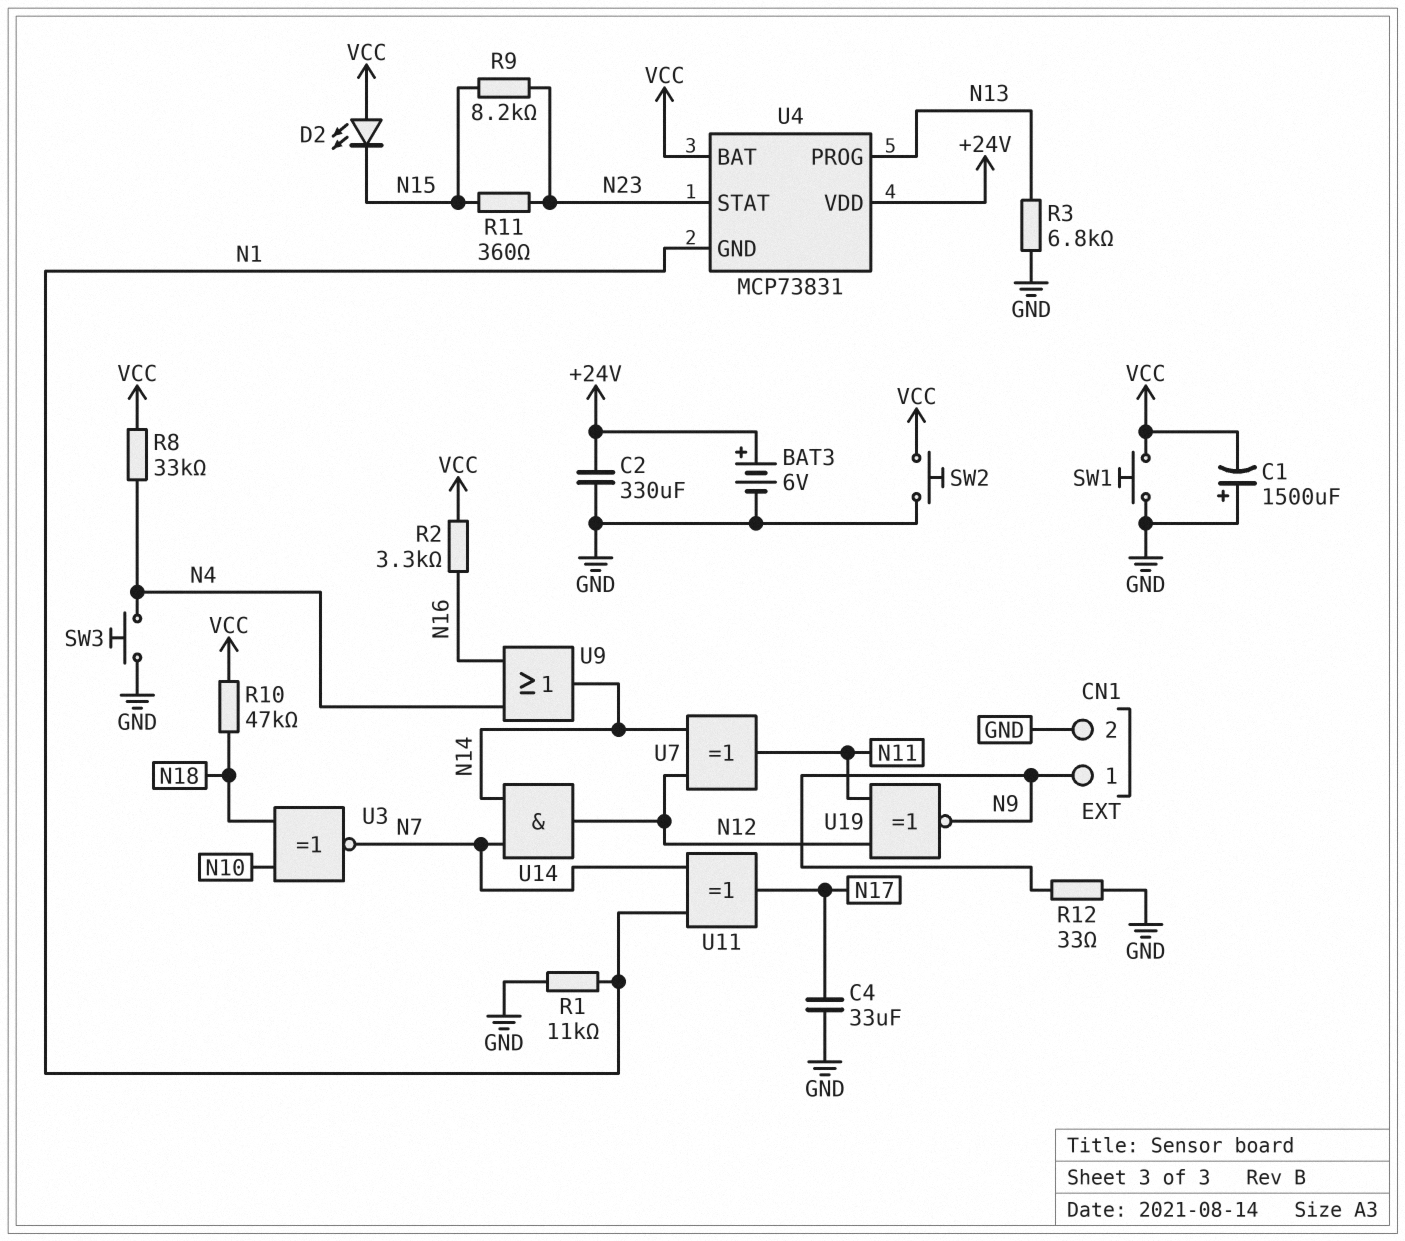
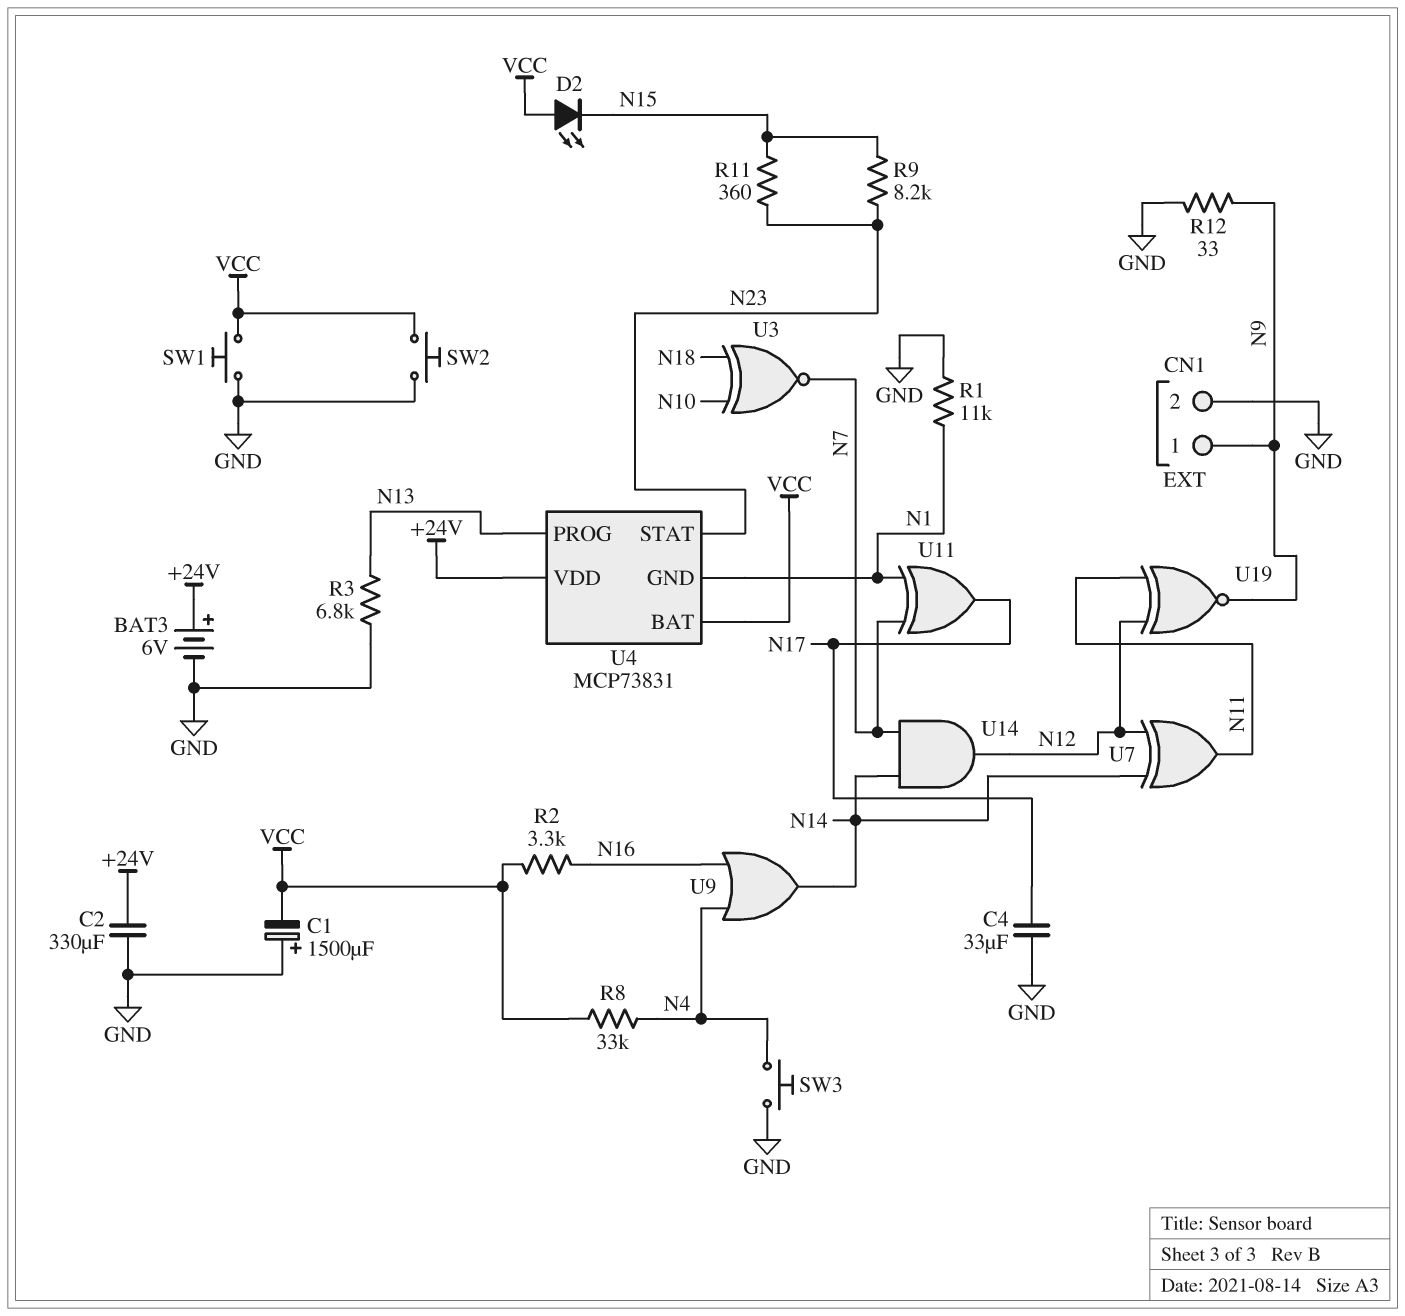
R10: 47k (N18, VCC) -> none

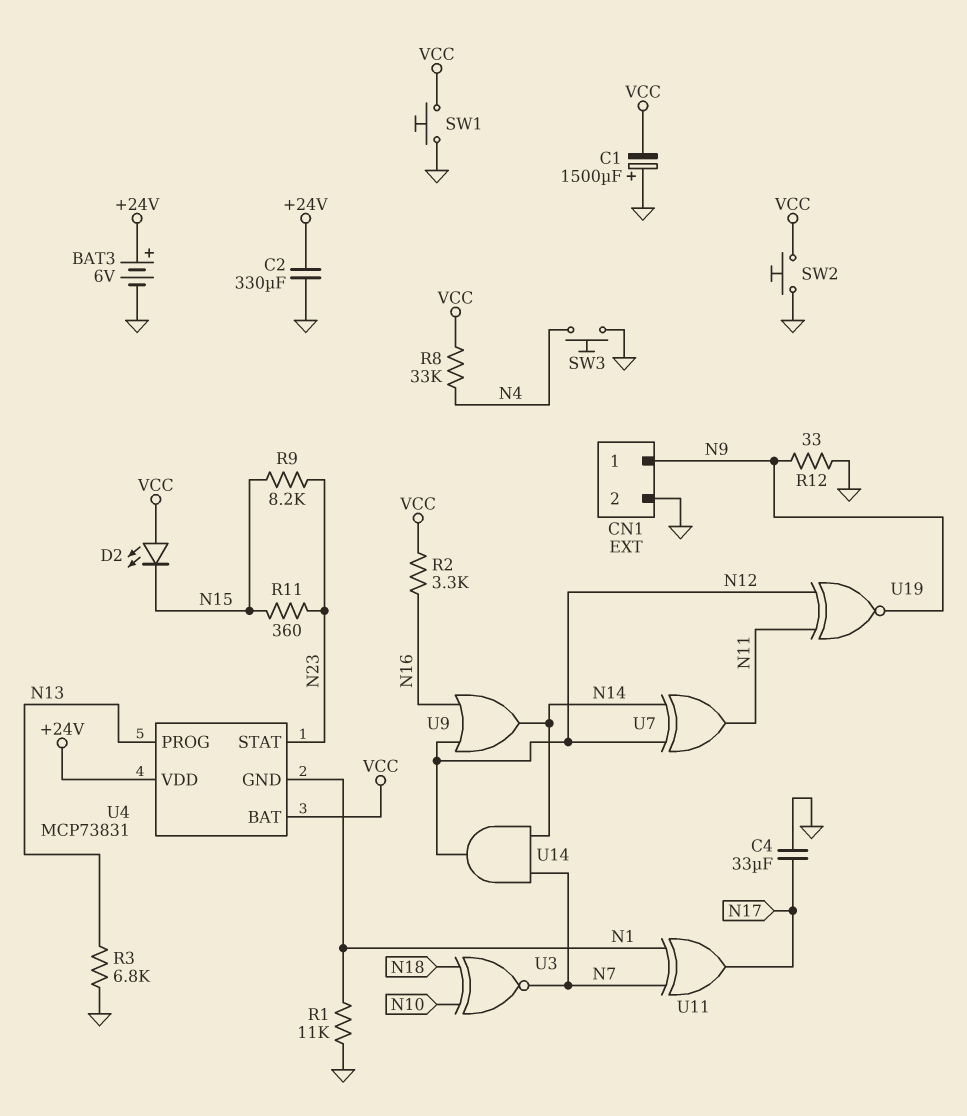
U9: OR (in N4, in N16, out N14) -> OR (in N12, in N16, out N14)

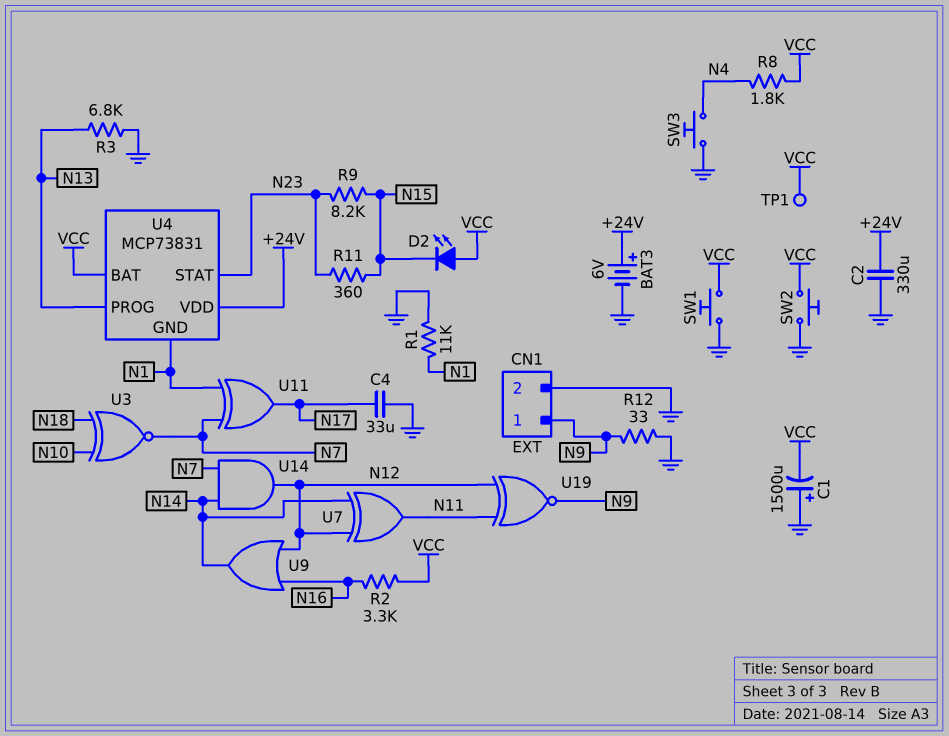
R8: 33k (N4, VCC) -> 1.8k (N4, VCC)
TP1: none -> test point (VCC)

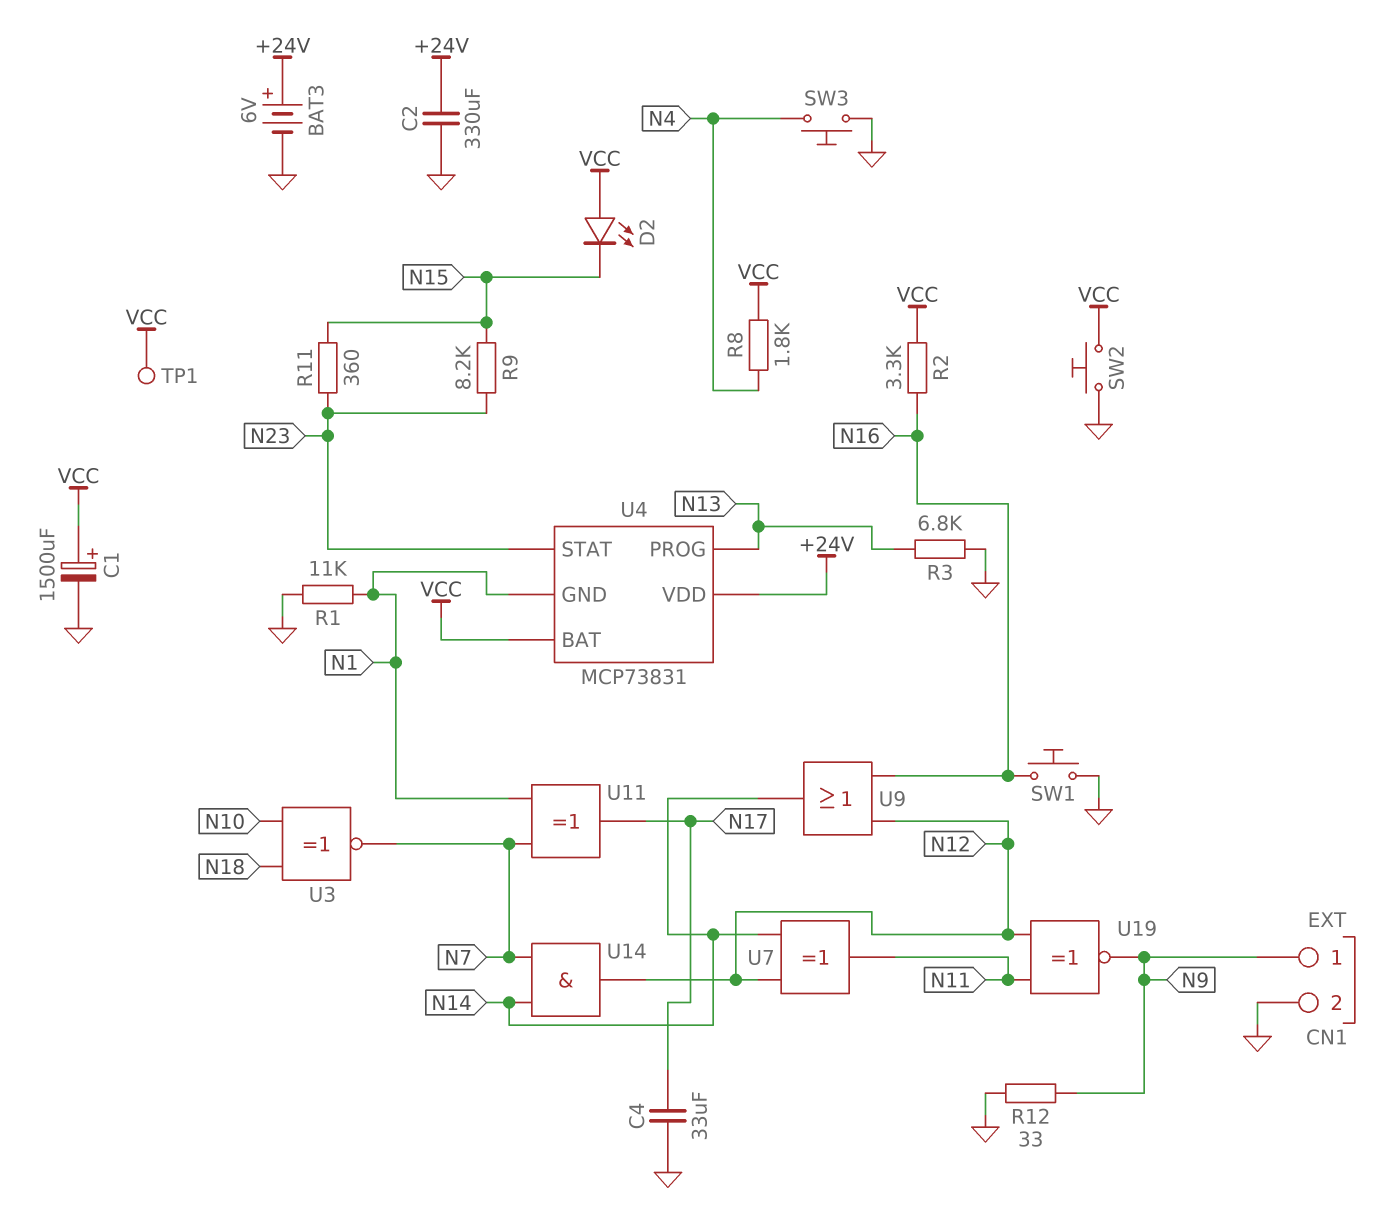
C1: 1500uF (plus GND, minus VCC) -> 1500uF (plus VCC, minus GND)
SW1: button (GND, VCC) -> button (GND, N16)

